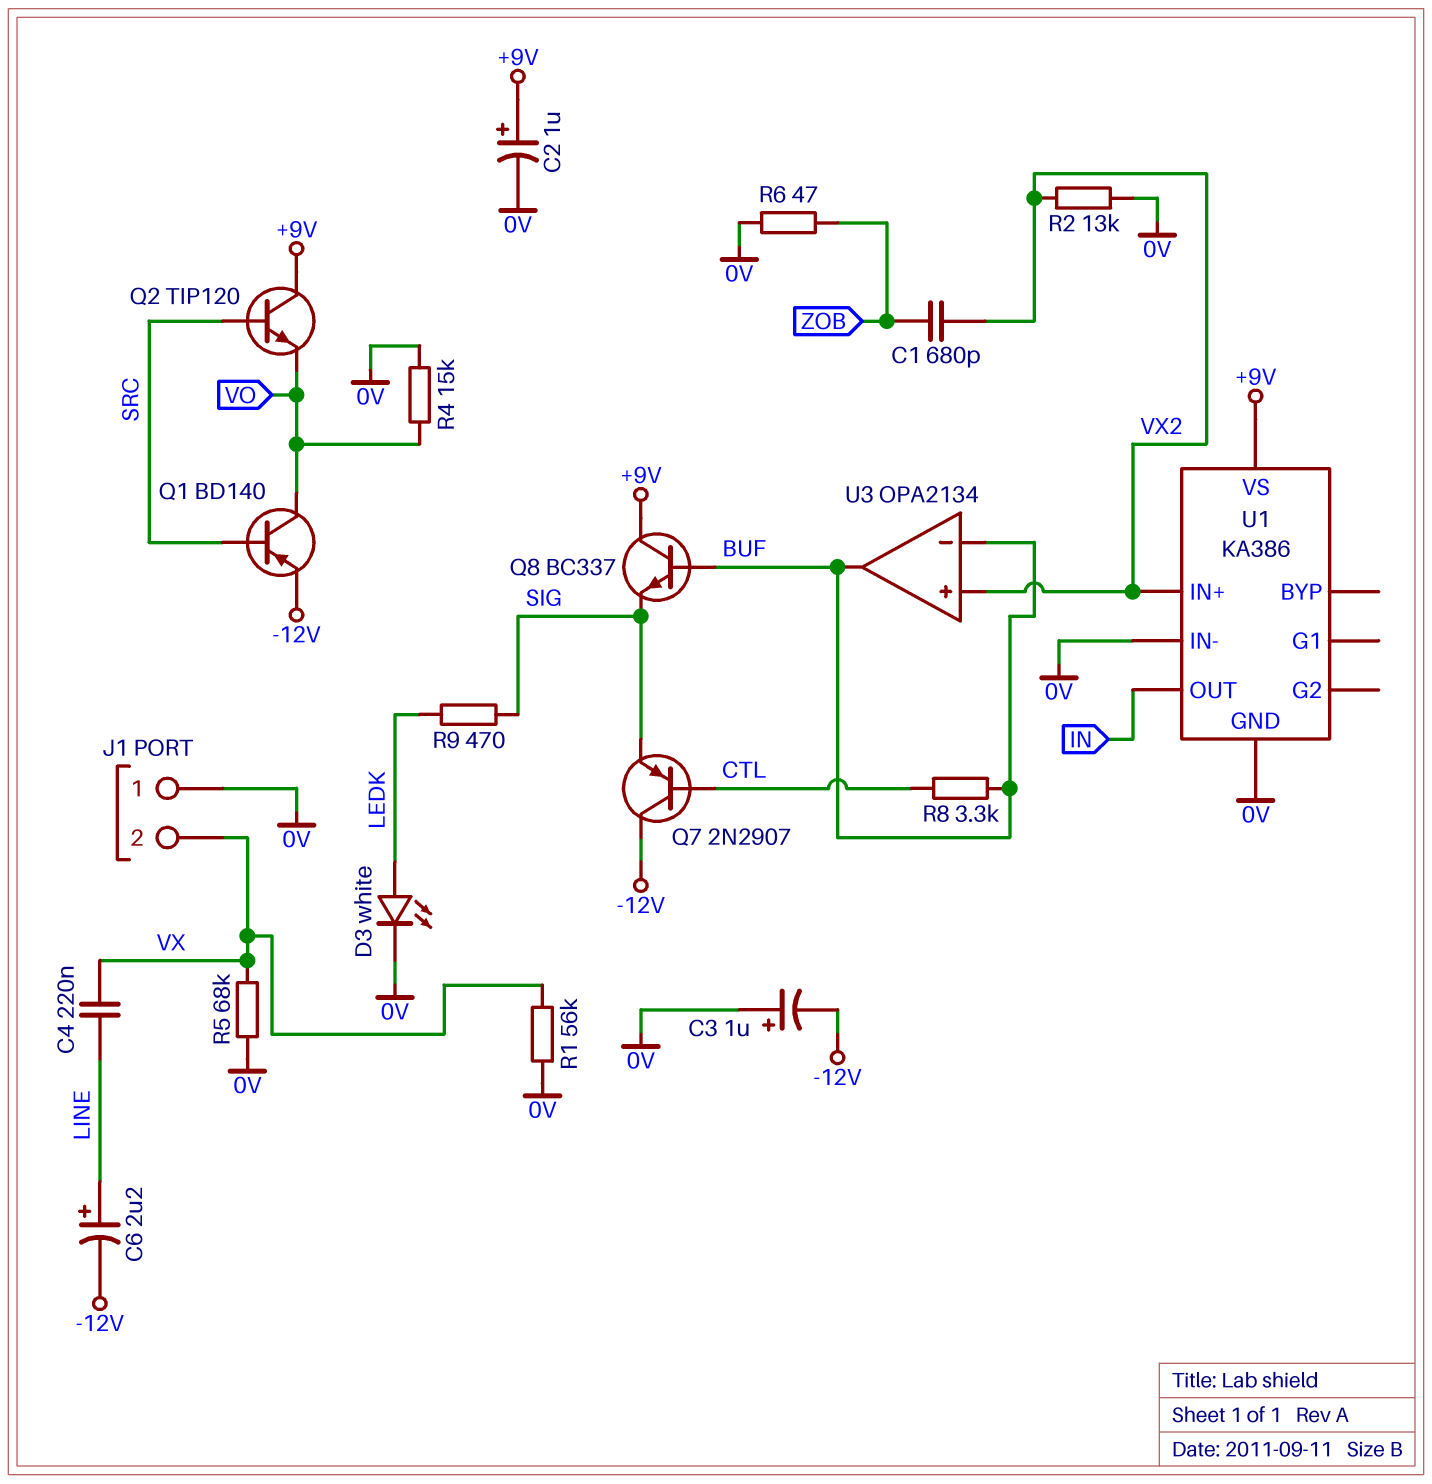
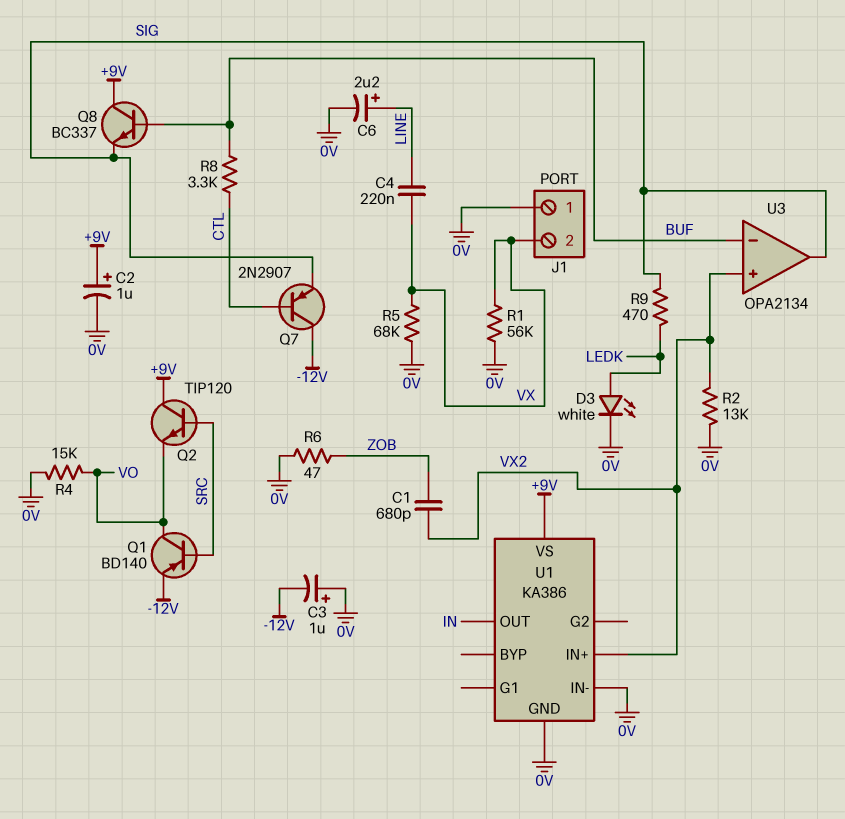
C6: 2.2uF (plus LINE, minus -12V) -> 2.2uF (plus LINE, minus 0V)
U3 pin out: BUF -> SIG

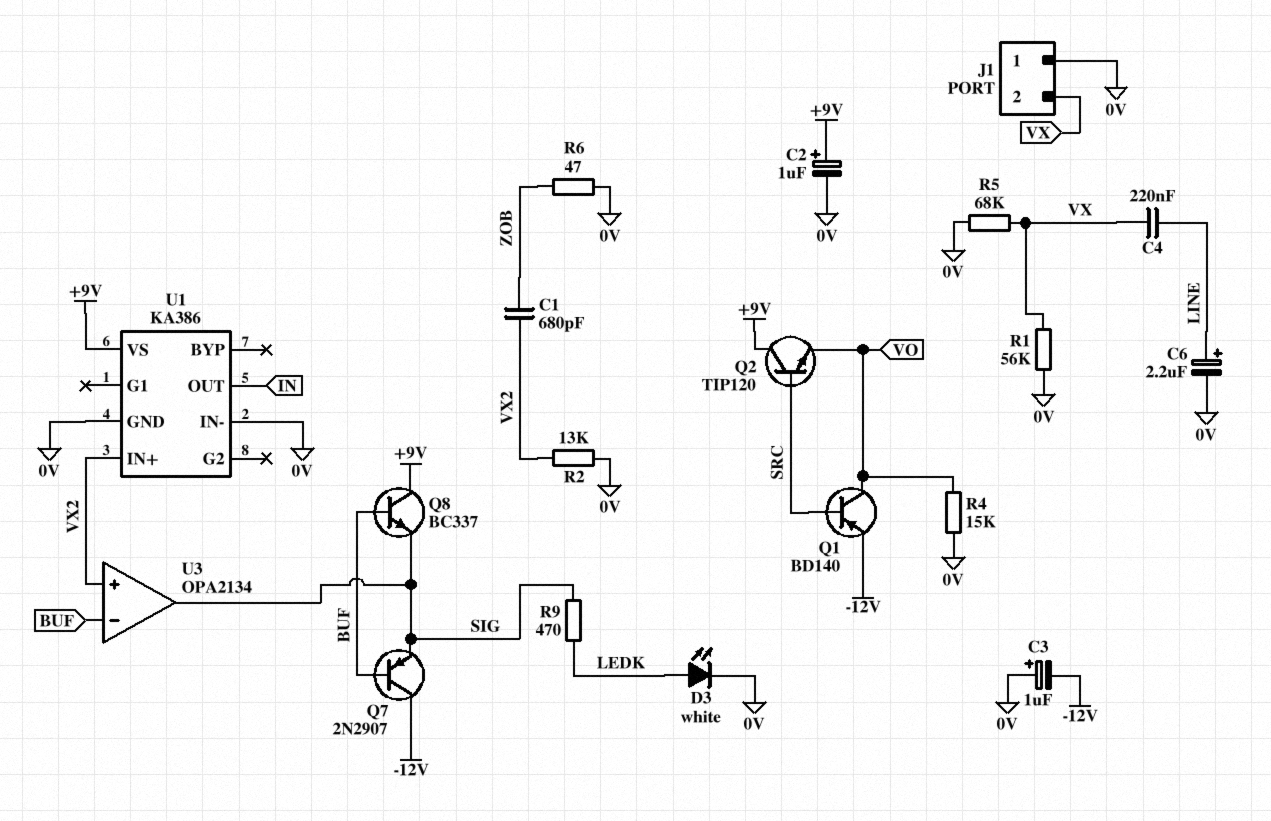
Q7: PNP 2N2907 (B CTL, C -12V, E SIG) -> PNP 2N2907 (B BUF, C -12V, E SIG)
R8: 3.3k (BUF, CTL) -> none

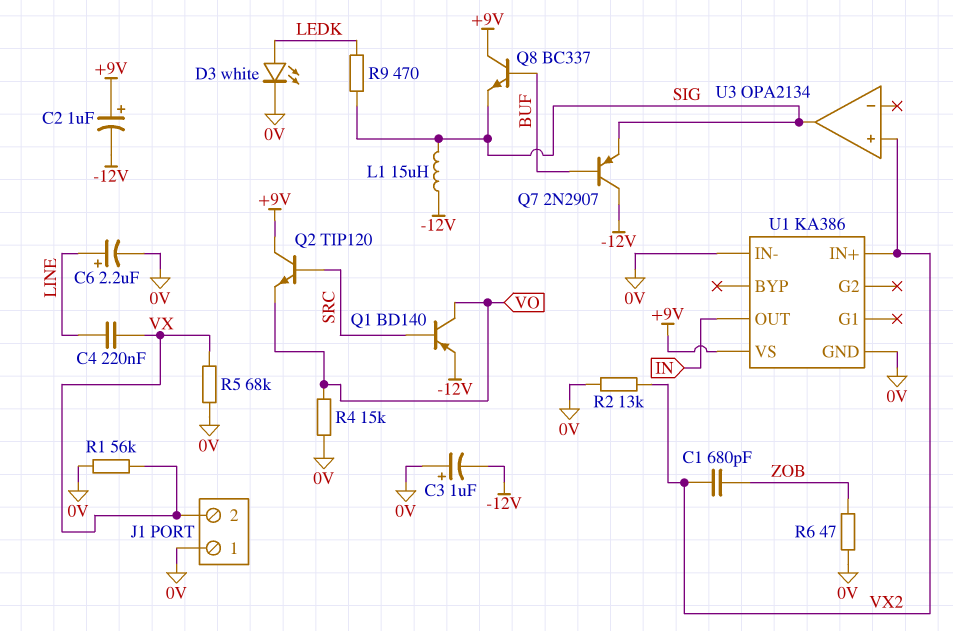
C2: 1uF (plus +9V, minus 0V) -> 1uF (plus +9V, minus -12V)
L1: none -> 15uH (-12V, SIG)
U3 pin in-: BUF -> none

